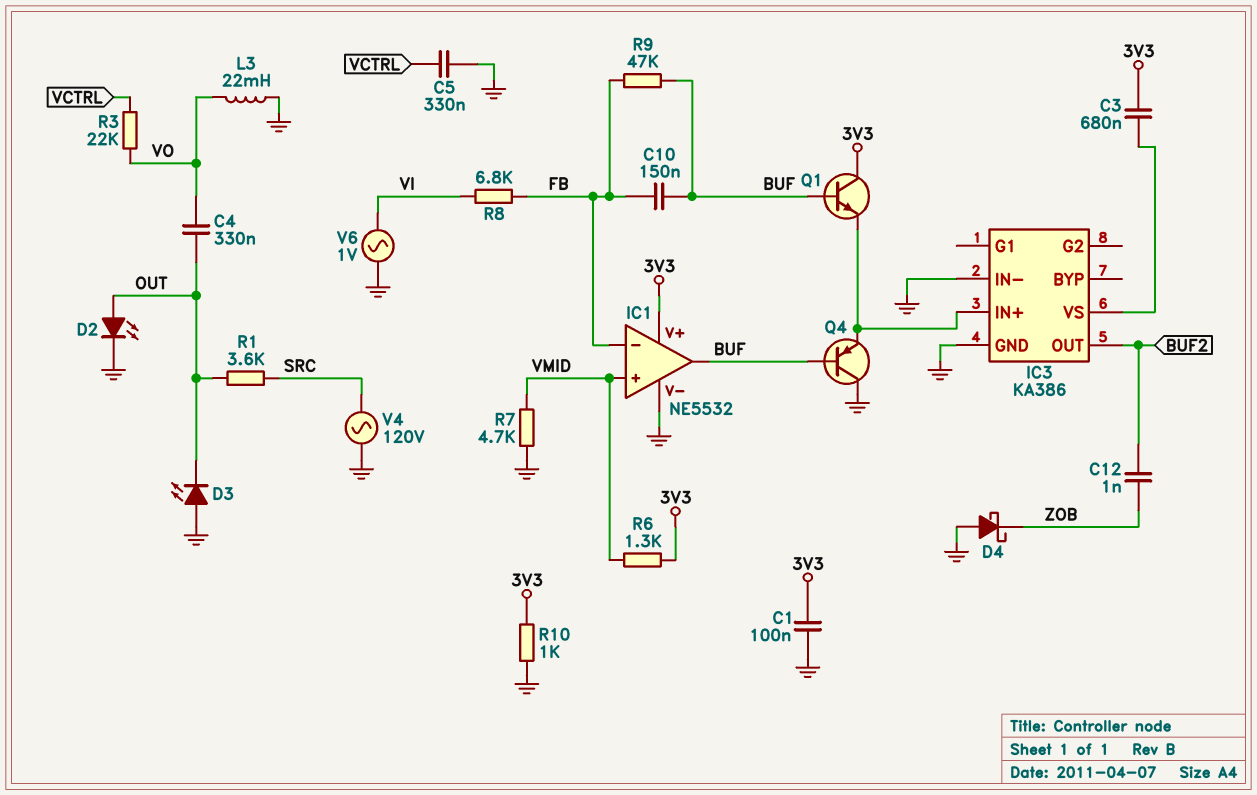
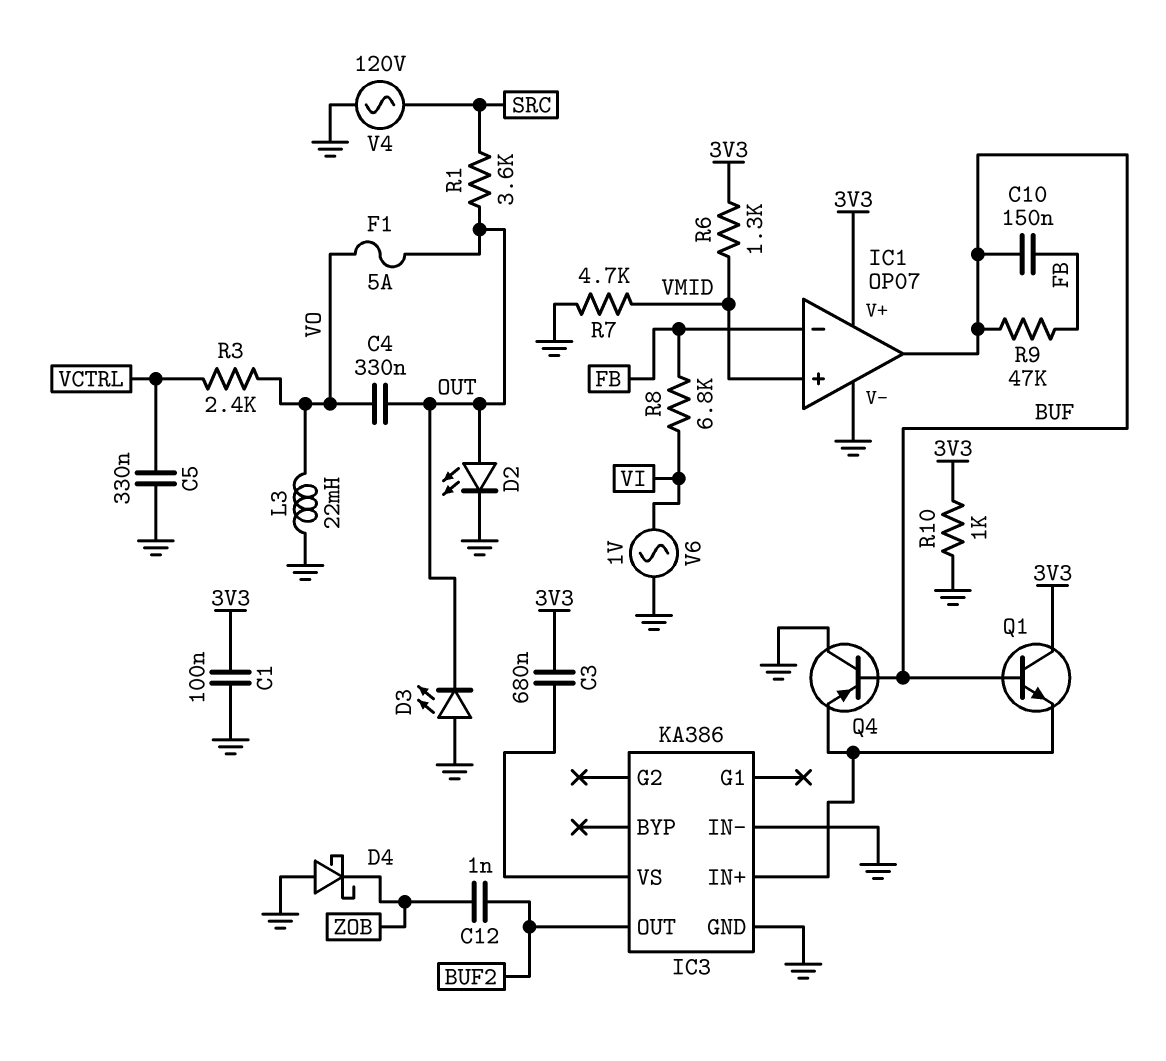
F1: none -> 5A (OUT, VO)
IC1: NE5532 -> OP07
R3: 22k (VCTRL, VO) -> 2.4k (VCTRL, VO)

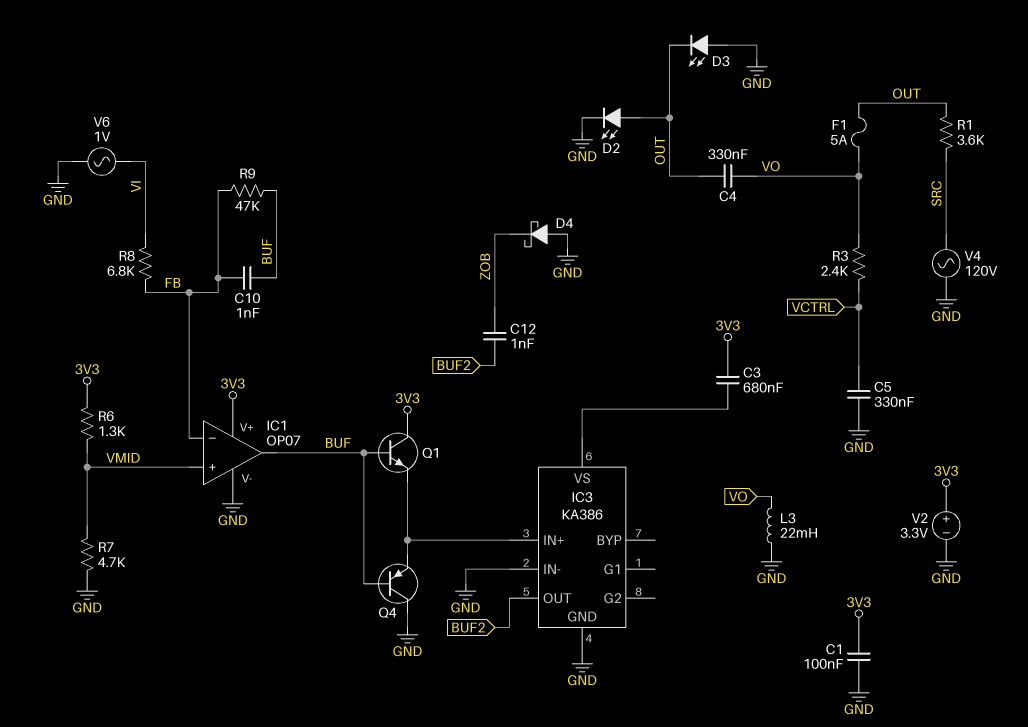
C10: 150nF (BUF, FB) -> 1nF (BUF, FB)
R10: 1k (3V3, GND) -> none
V2: none -> 3.3V (plus 3V3, minus GND)

